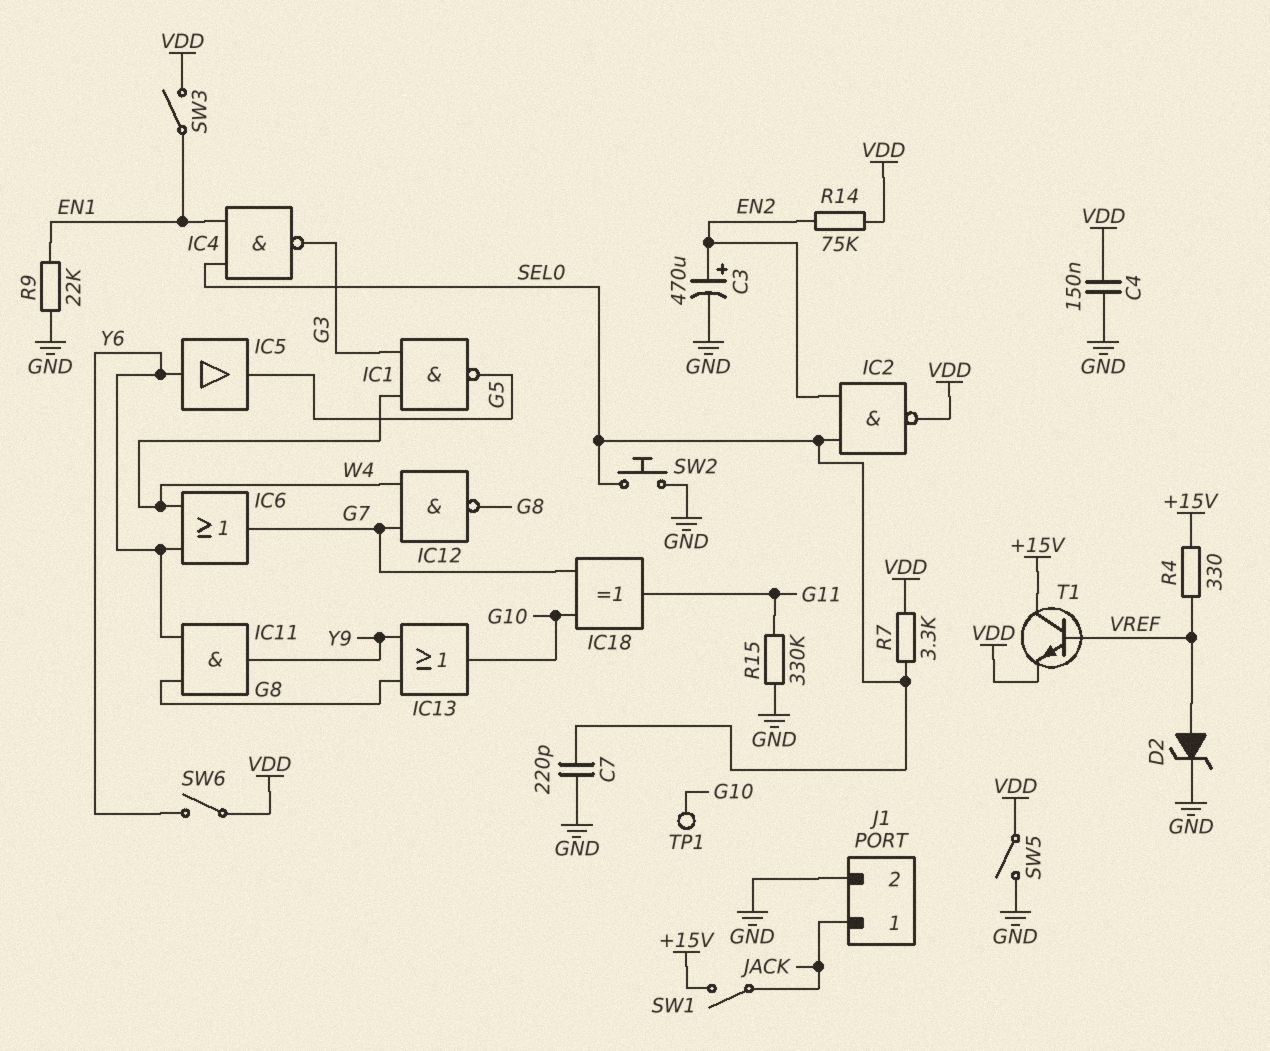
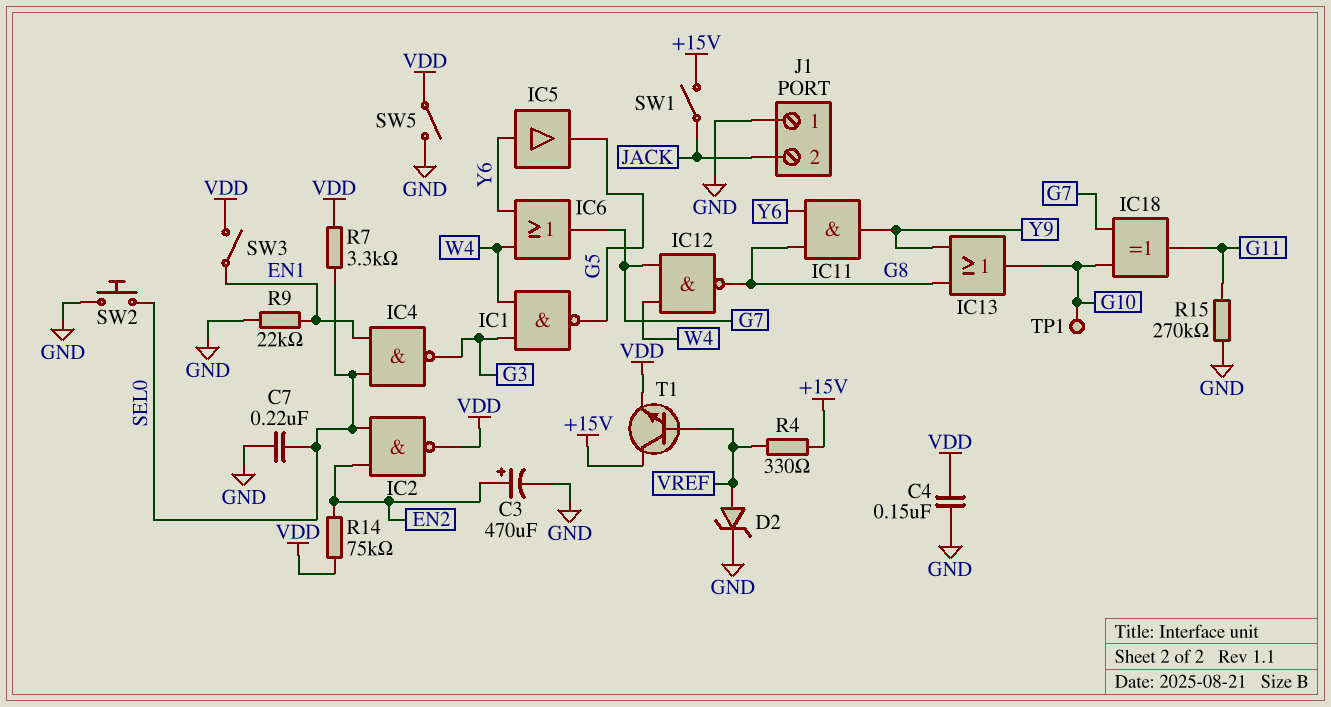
C7: 220pF (GND, SEL0) -> 220nF (GND, SEL0)
J1 pin 1: JACK -> GND
J1 pin 2: GND -> JACK
R15: 330k (G11, GND) -> 270k (G11, GND)
SW6: switch (VDD, Y6) -> none

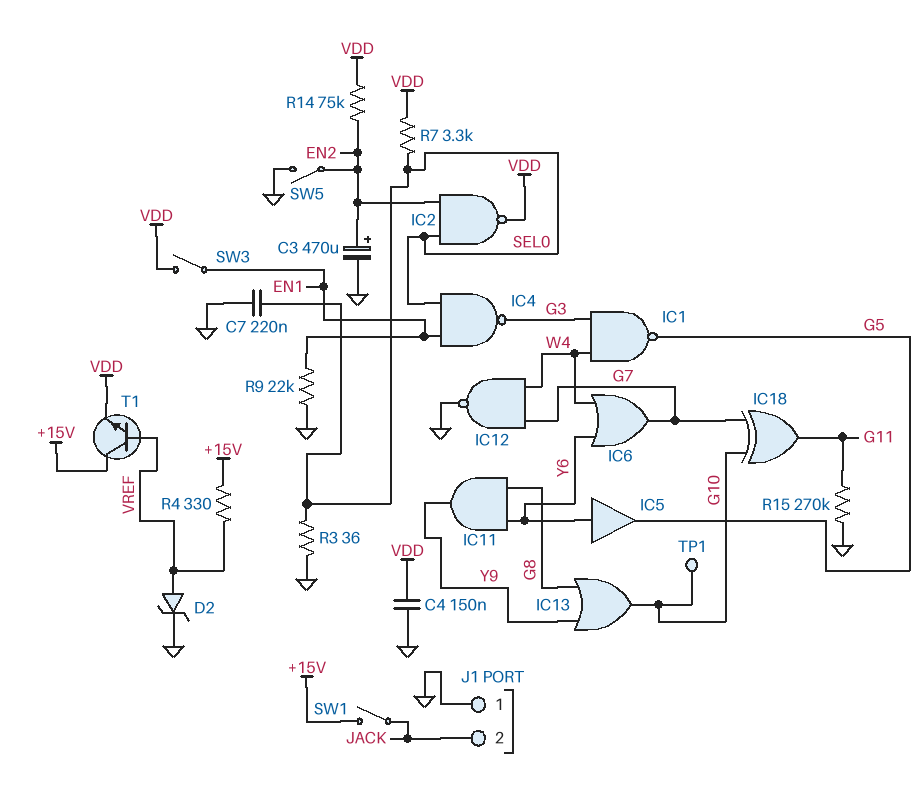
IC12: NAND (in G7, in W4, out G8) -> NAND (in G7, in W4, out GND)
R3: none -> 36 (GND, SEL0)
SW2: button (GND, SEL0) -> none
SW5: switch (GND, VDD) -> switch (EN2, GND)

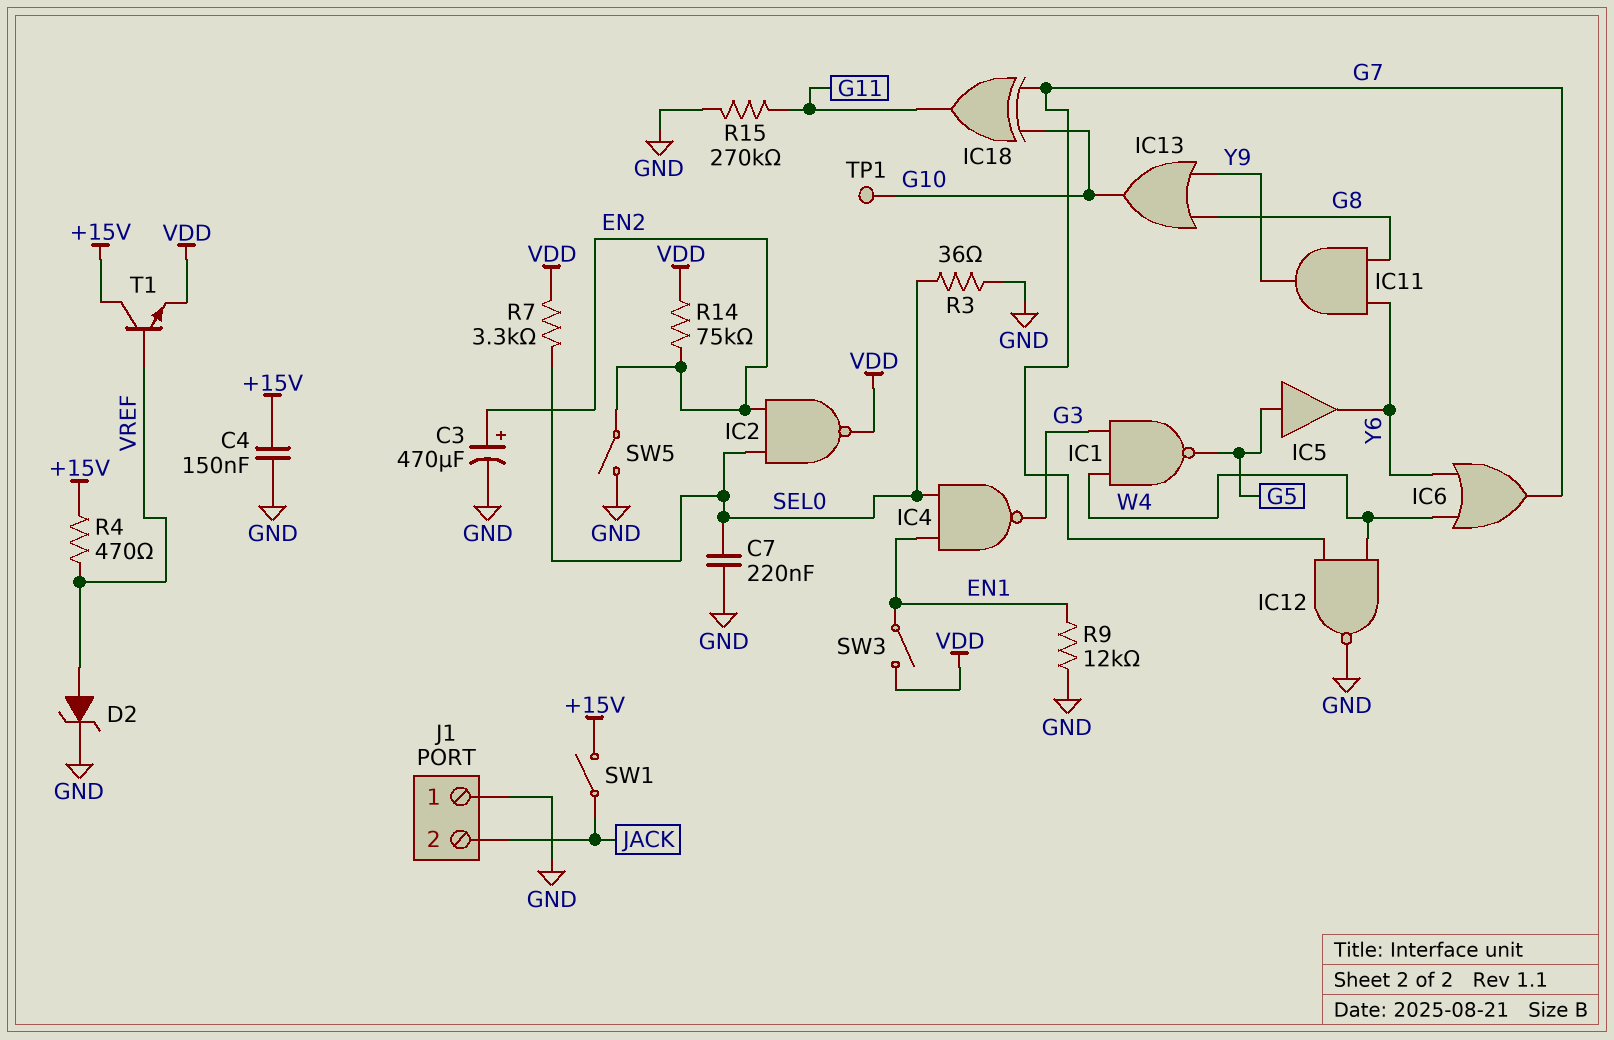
C4: 150nF (GND, VDD) -> 150nF (+15V, GND)
IC5: buffer (in Y6, out G5) -> buffer (in G5, out Y6)
R4: 330 (+15V, VREF) -> 470 (+15V, VREF)
R9: 22k (EN1, GND) -> 12k (EN1, GND)

